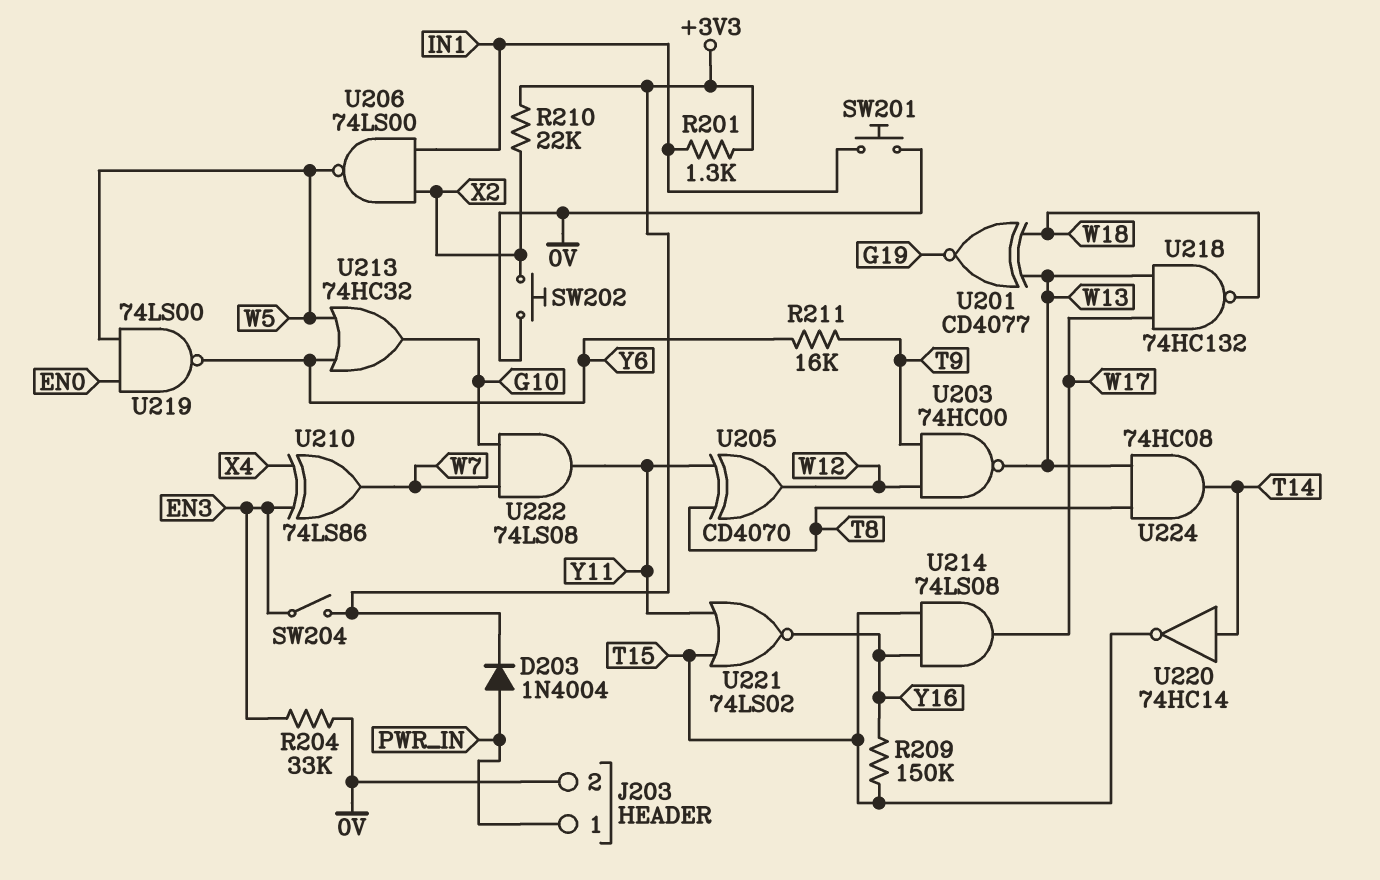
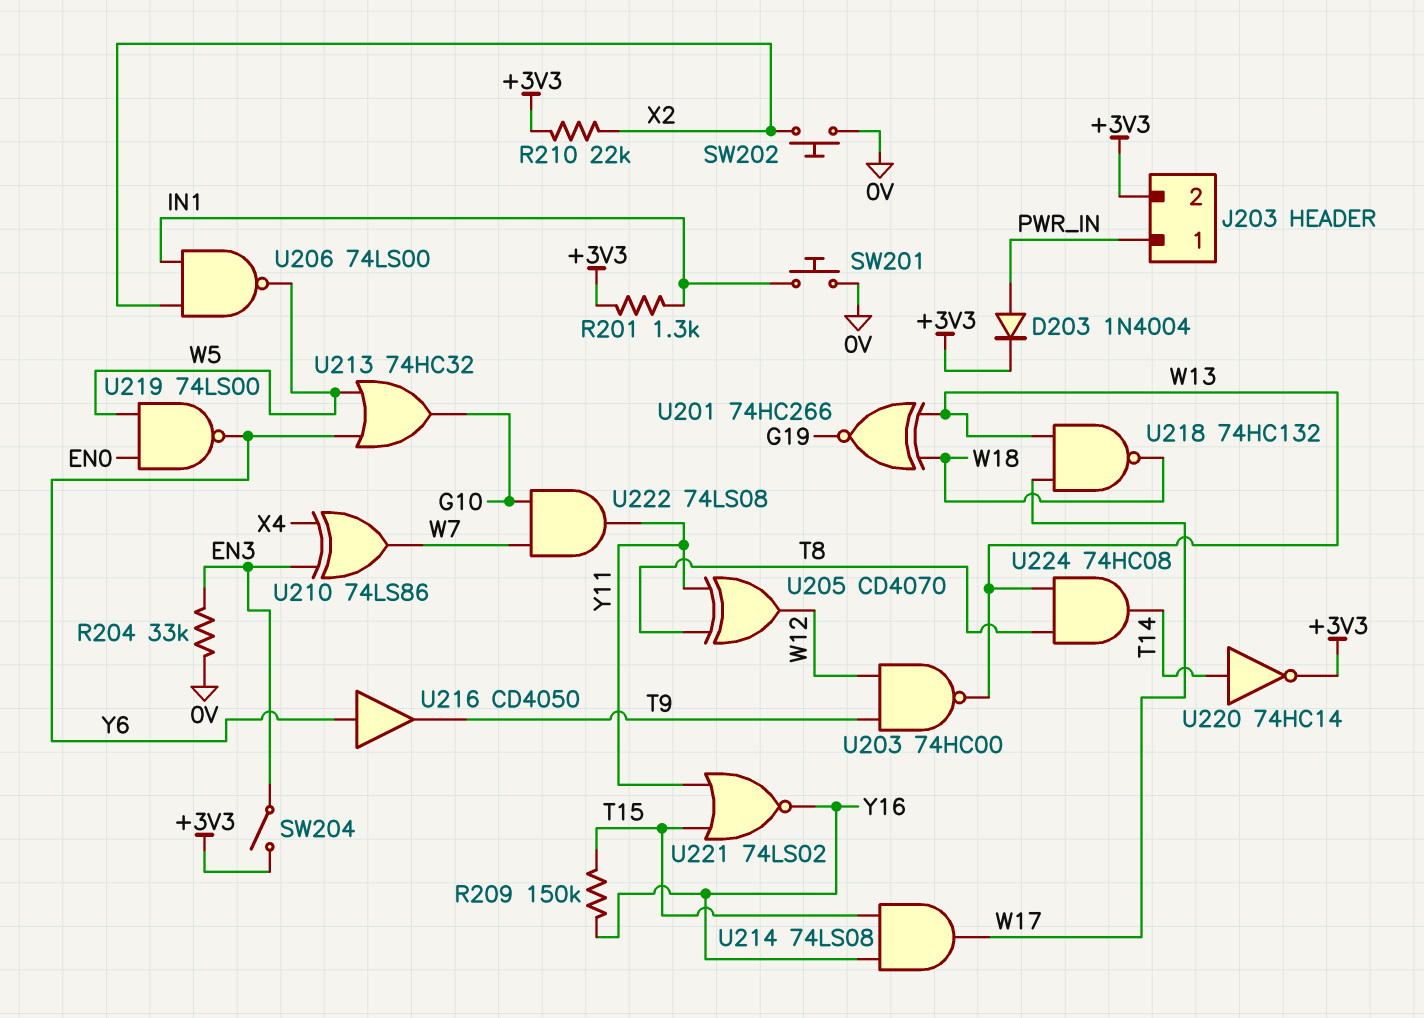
J203 pin 2: 0V -> +3V3
R211: 16k (T9, Y6) -> none
U201: XNOR CD4077 (in W13, in W18, out G19) -> XNOR 74HC266 (in W13, in W18, out G19)
U216: none -> buffer CD4050 (in Y6, out T9)
U220: NOT 74HC14 (in T14, out T15) -> NOT 74HC14 (in T14, out +3V3)

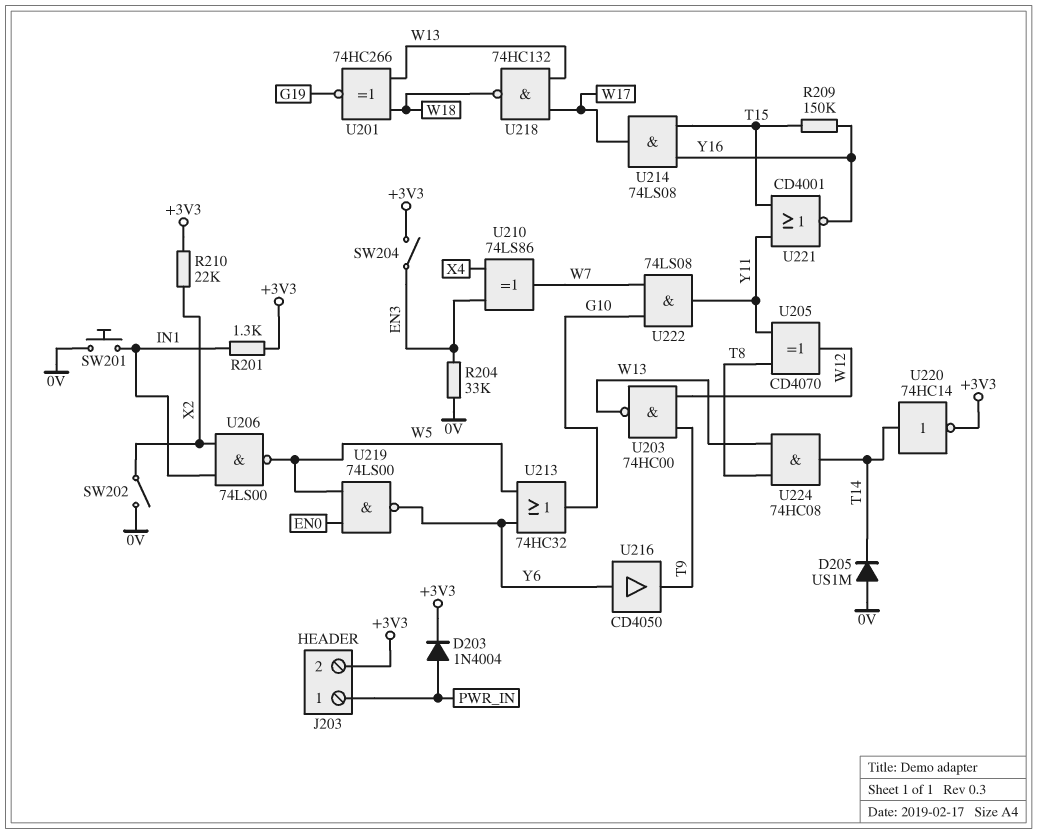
D205: none -> diode US1M (A 0V, K T14)
SW202: button (0V, X2) -> switch (0V, X2)
U221: NOR 74LS02 (in T15, in Y11, out Y16) -> NOR CD4001 (in T15, in Y11, out Y16)

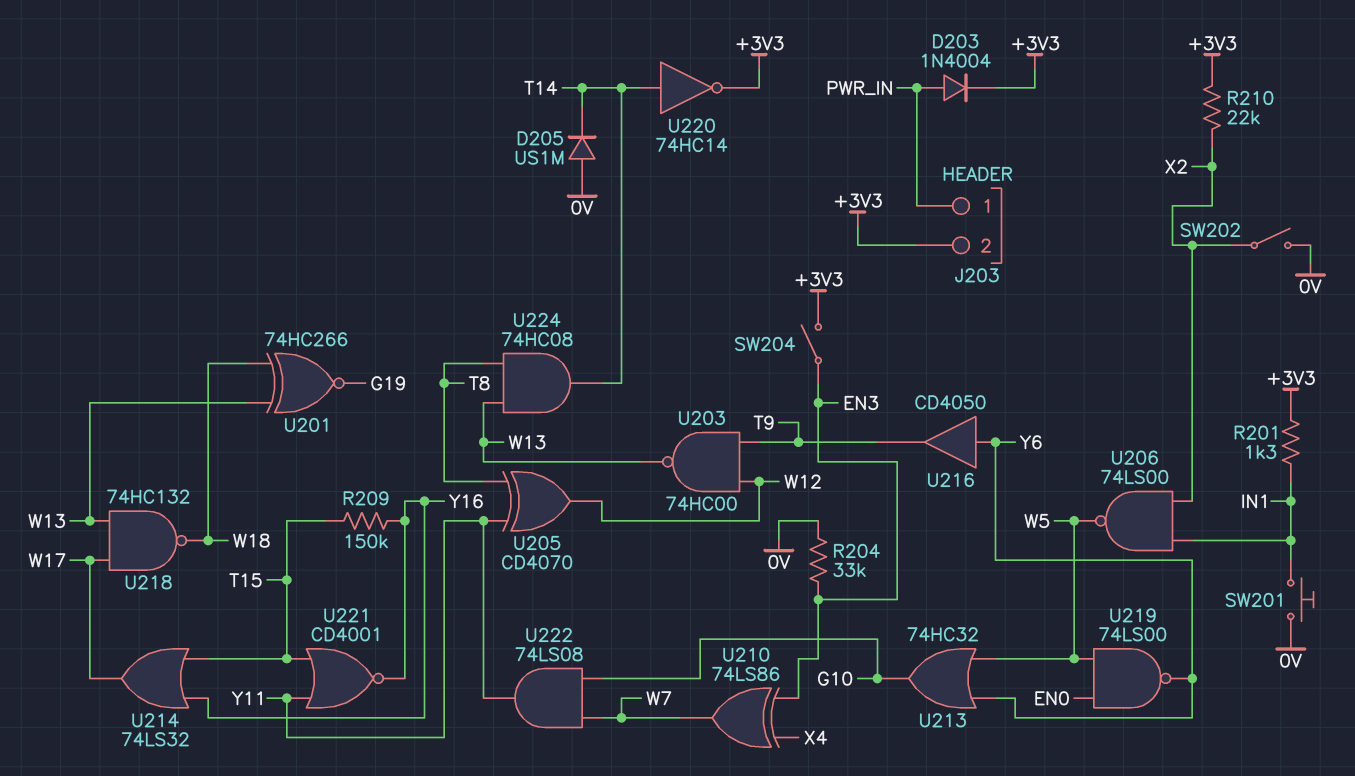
U214: AND 74LS08 (in T15, in Y16, out W17) -> OR 74LS32 (in T15, in Y16, out W17)

